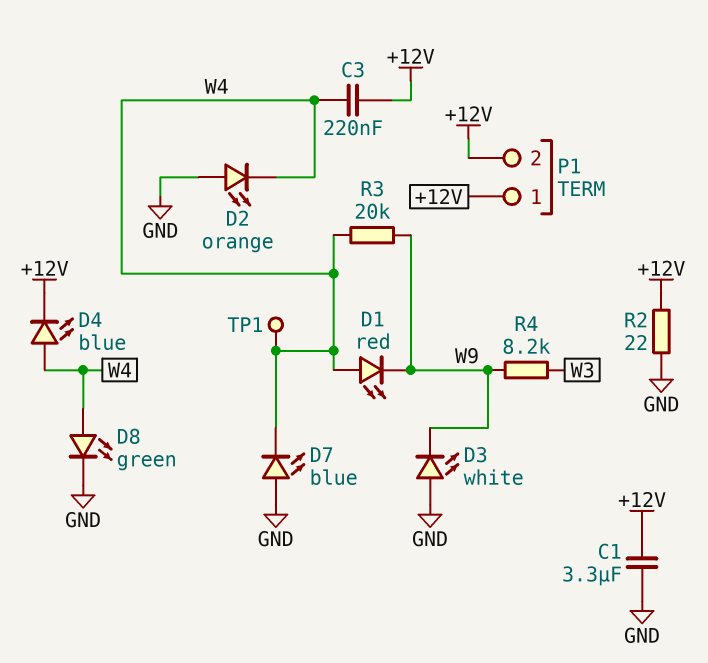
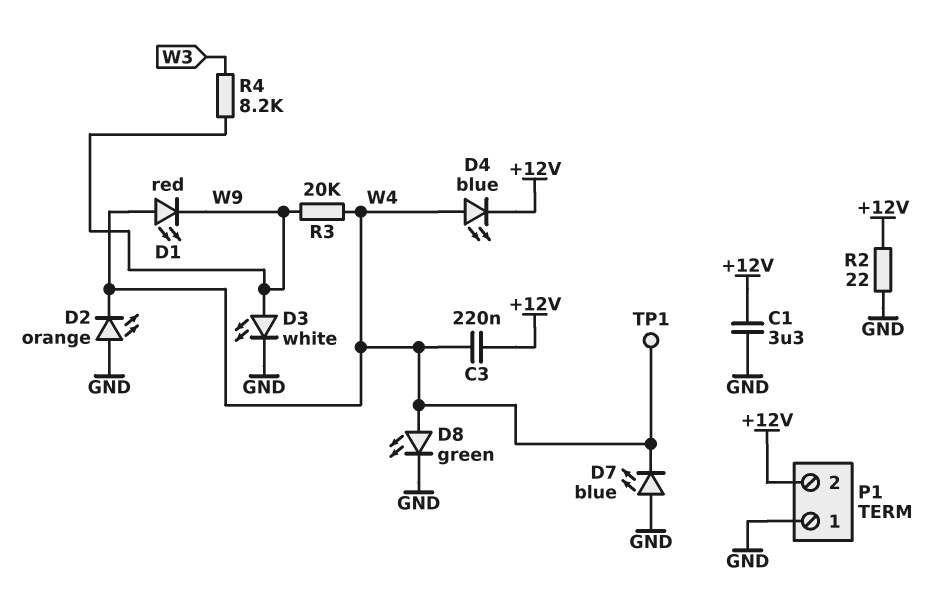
D3: LED white (A GND, K W9) -> LED white (A W9, K GND)
P1 pin 1: +12V -> GND

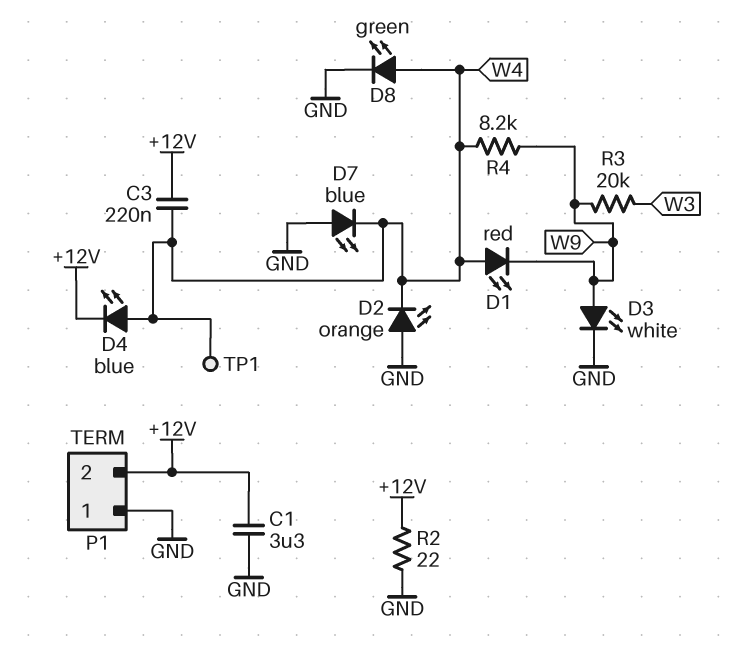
R3: 20k (W4, W9) -> 20k (W3, W9)
R4: 8.2k (W3, W9) -> 8.2k (W4, W9)

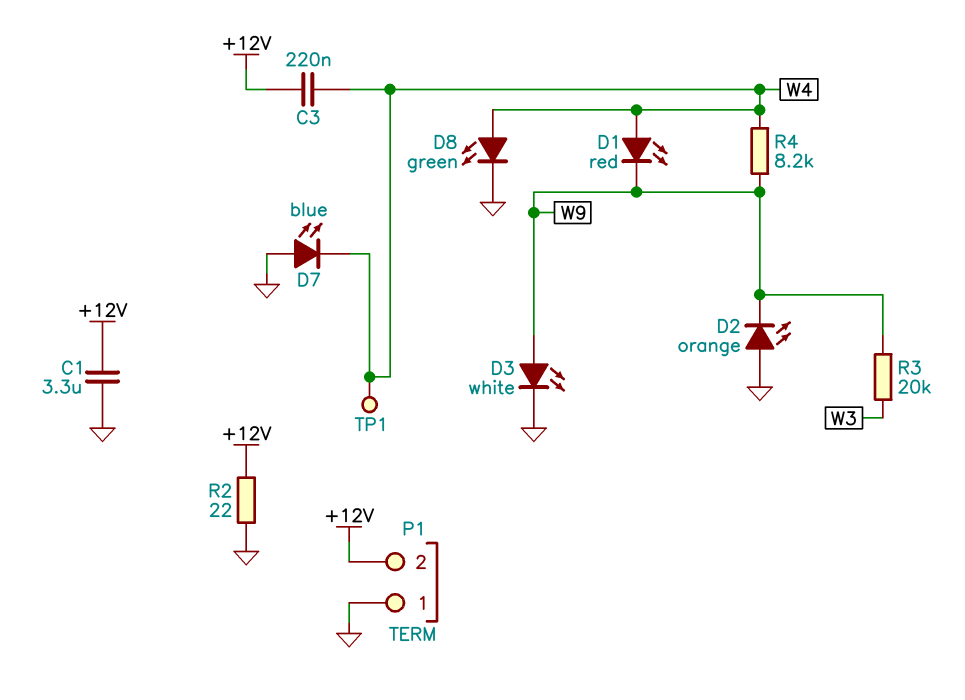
D2: LED orange (A GND, K W4) -> LED orange (A GND, K W9)
D4: LED blue (A W4, K +12V) -> none

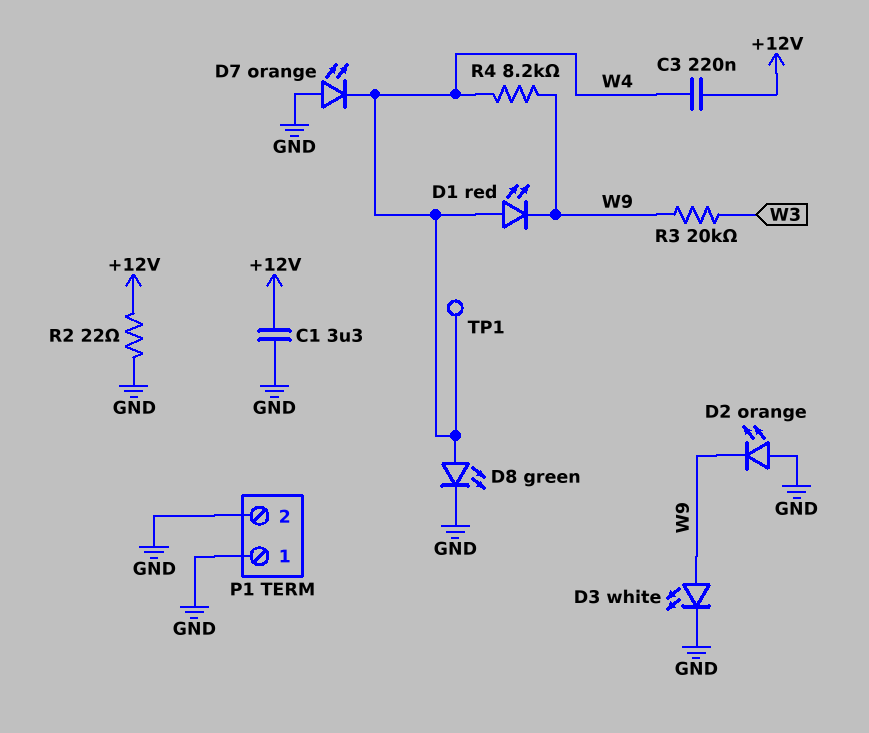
D7: LED blue (A GND, K W4) -> LED orange (A GND, K W4)
P1 pin 2: +12V -> GND

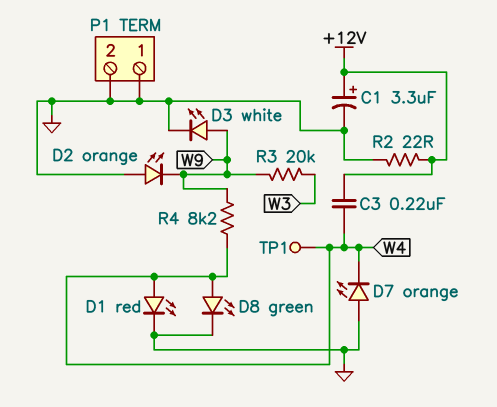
C1: 3.3uF (+12V, GND) -> 3.3uF (plus +12V, minus GND)
D1: LED red (A W4, K W9) -> LED red (A W4, K GND)

